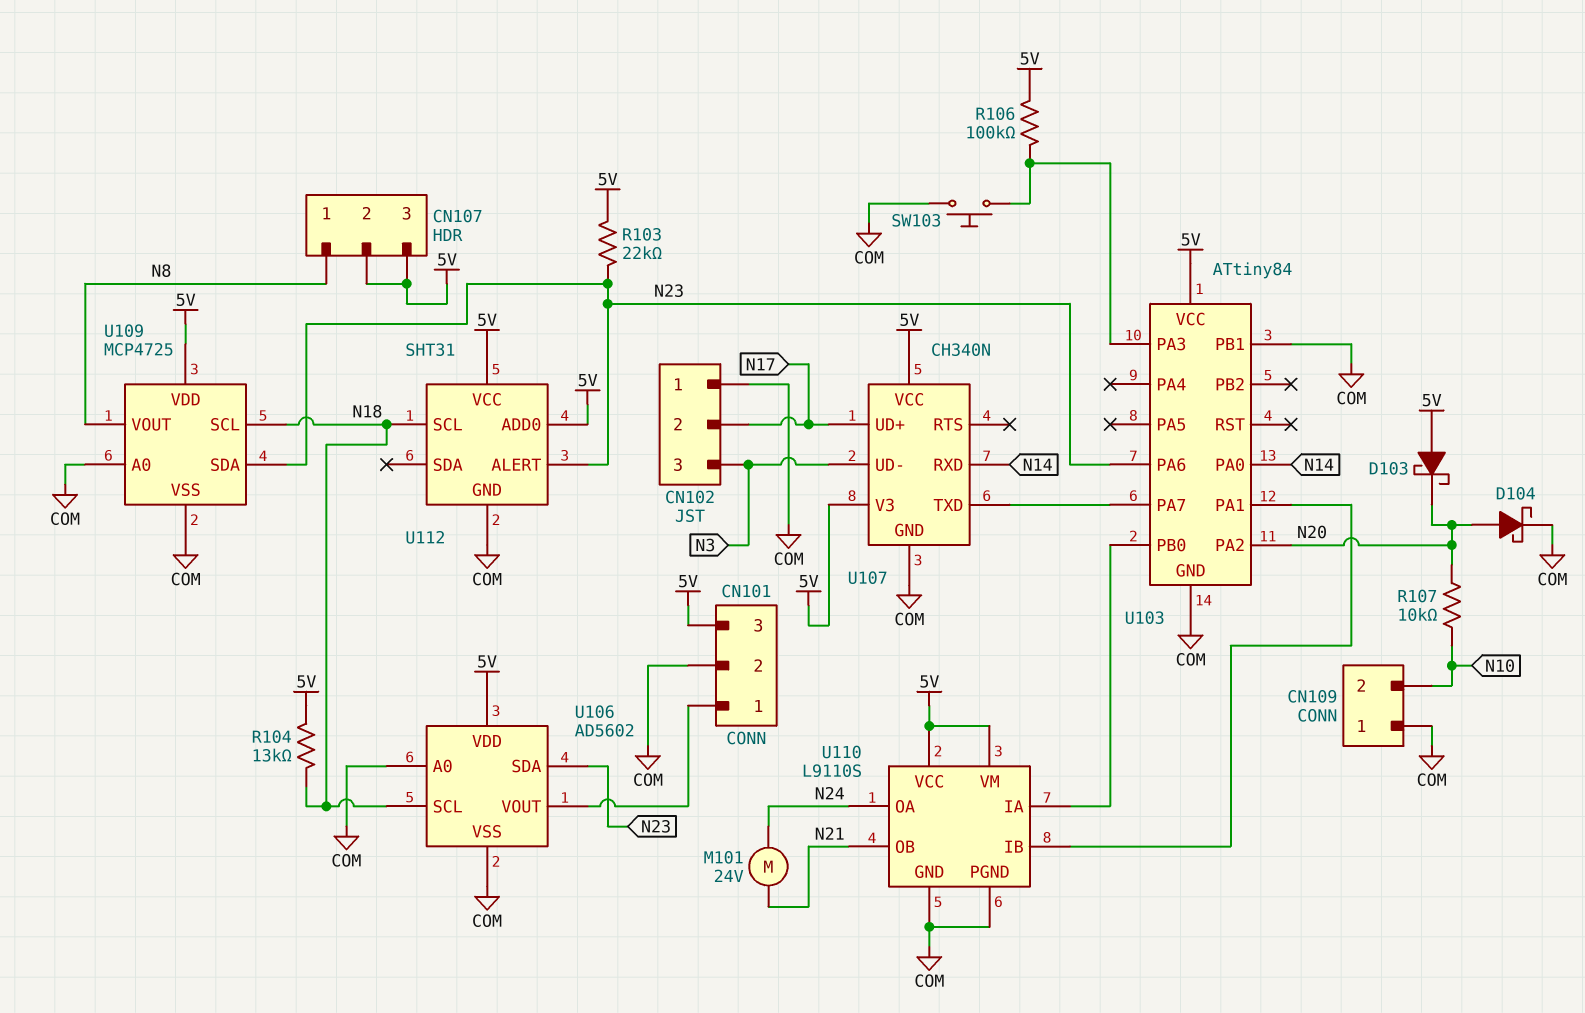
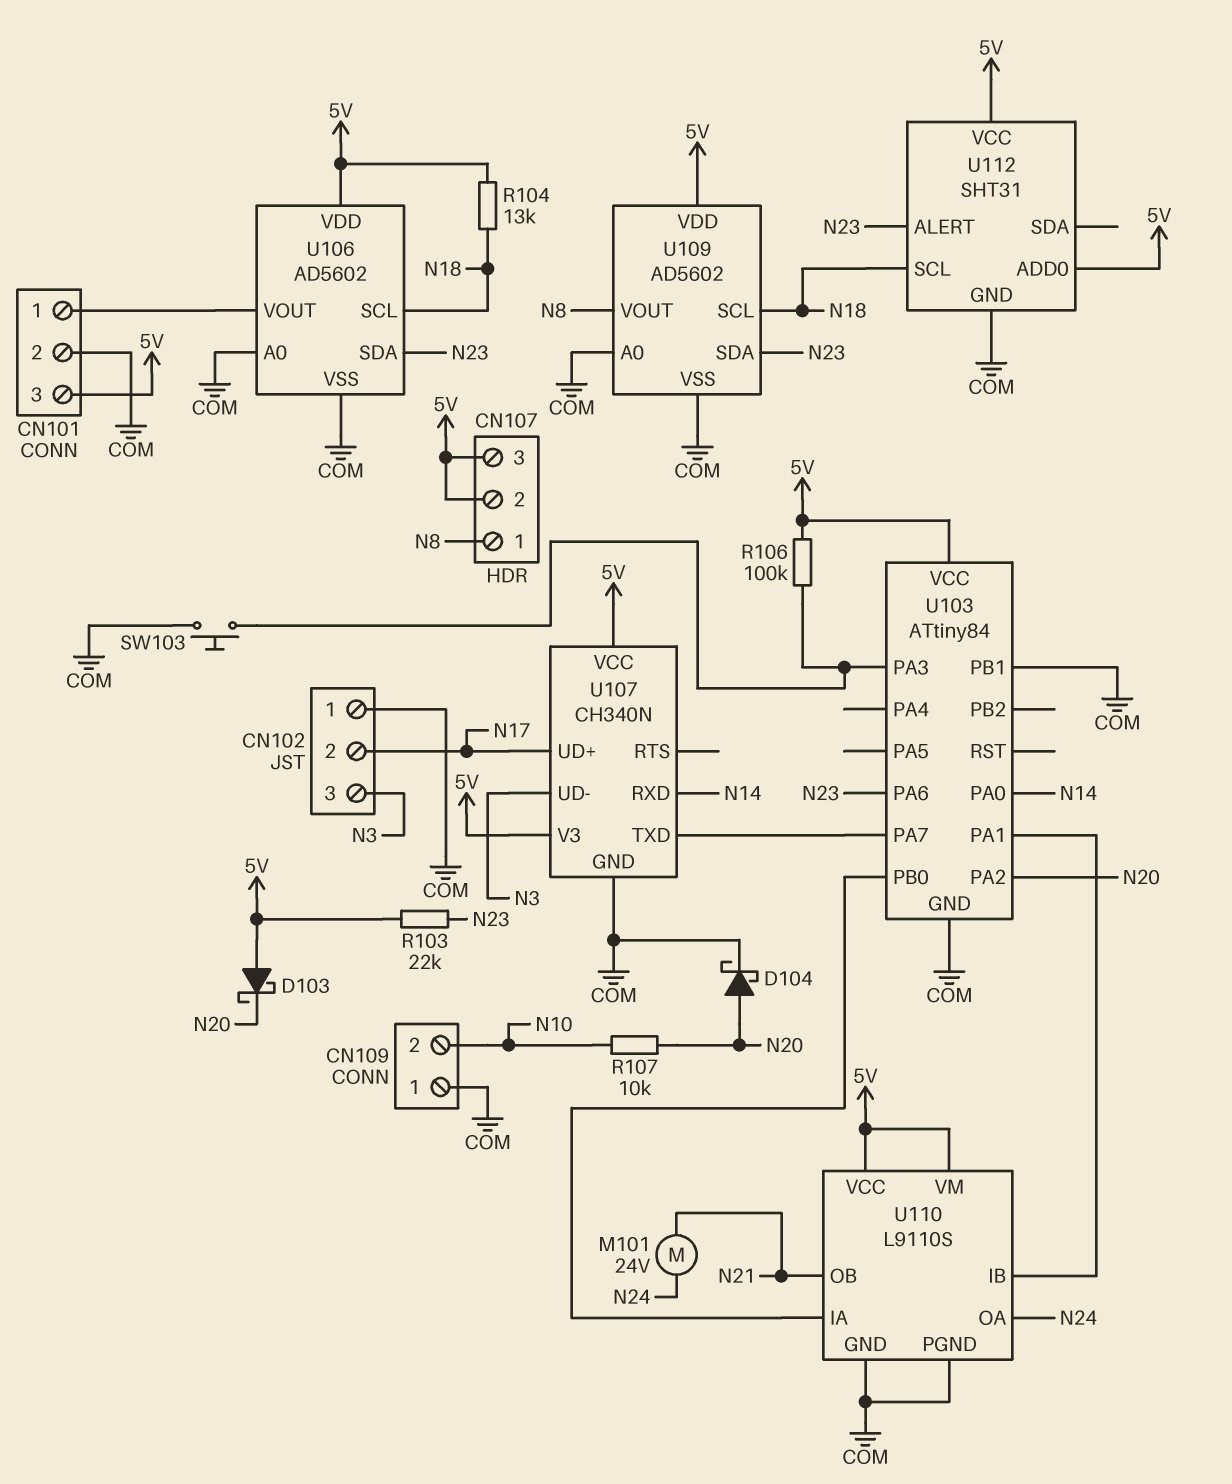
U109: MCP4725 -> AD5602

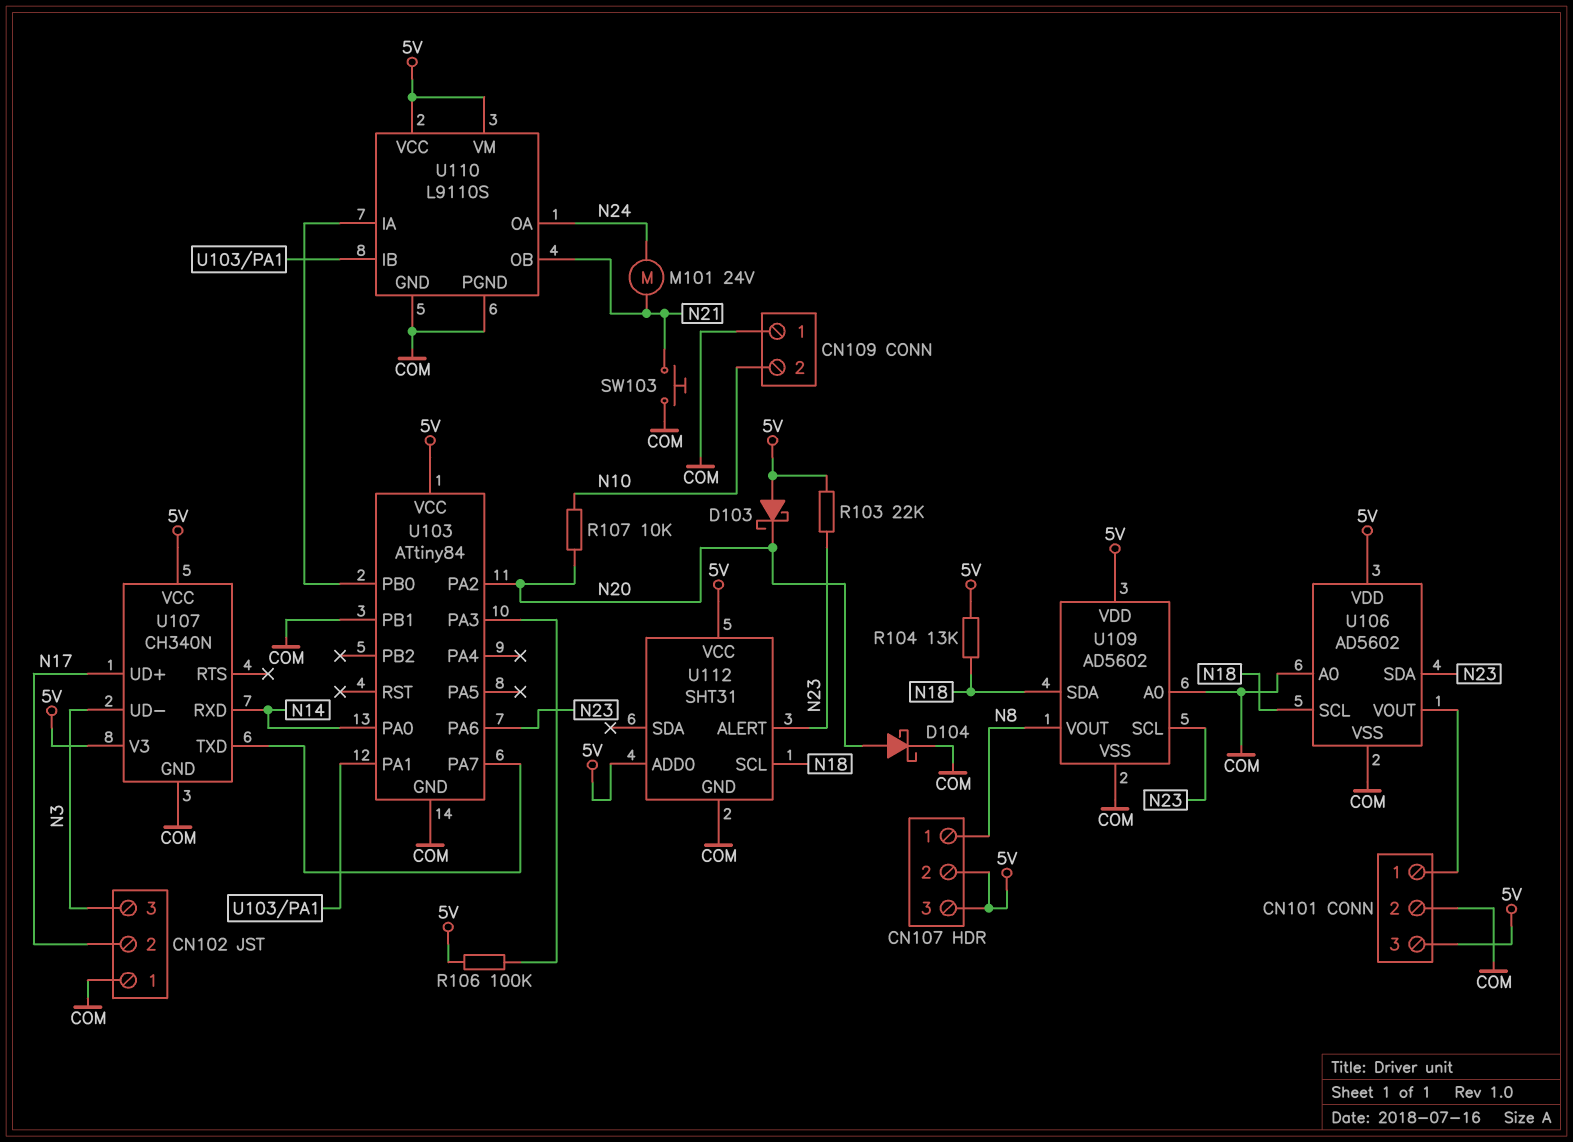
SW103: button (COM, U103/PA3) -> button (COM, N21)
U109 pin SCL: N18 -> N23
U109 pin SDA: N23 -> N18

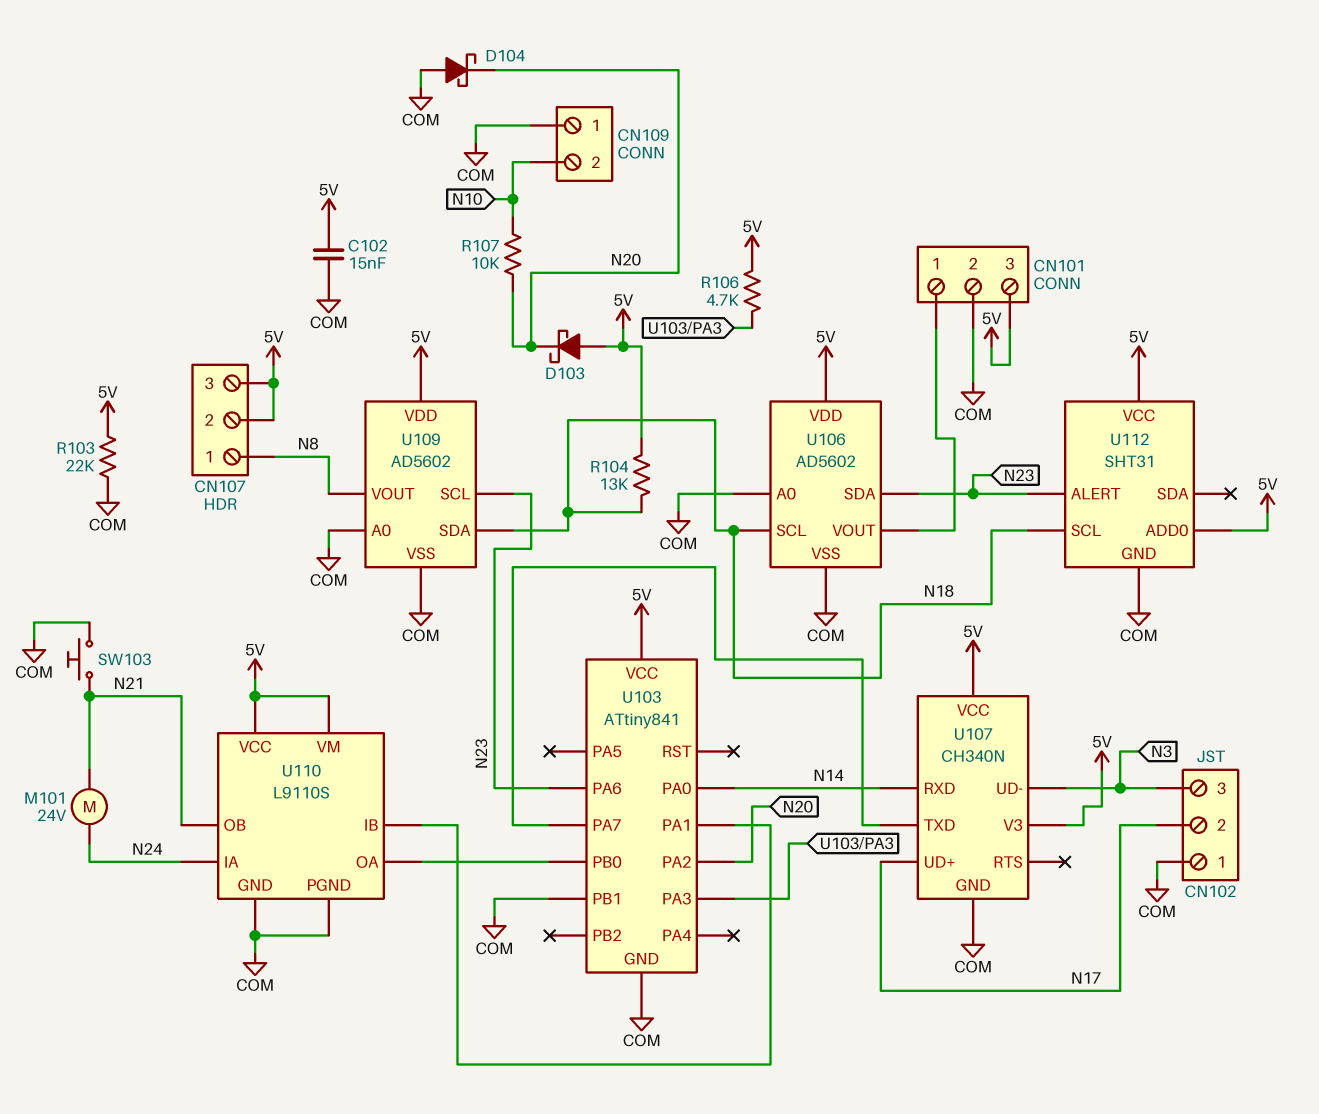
C102: none -> 15nF (5V, COM)
D104: schottky (A N20, K COM) -> schottky (A COM, K N20)
R103: 22k (5V, N23) -> 22k (5V, COM)
R106: 100k (5V, U103/PA3) -> 4.7k (5V, U103/PA3)
U103: ATtiny84 -> ATtiny841
U110 pin IA: U103/PB0 -> N24
U110 pin OA: N24 -> U103/PB0

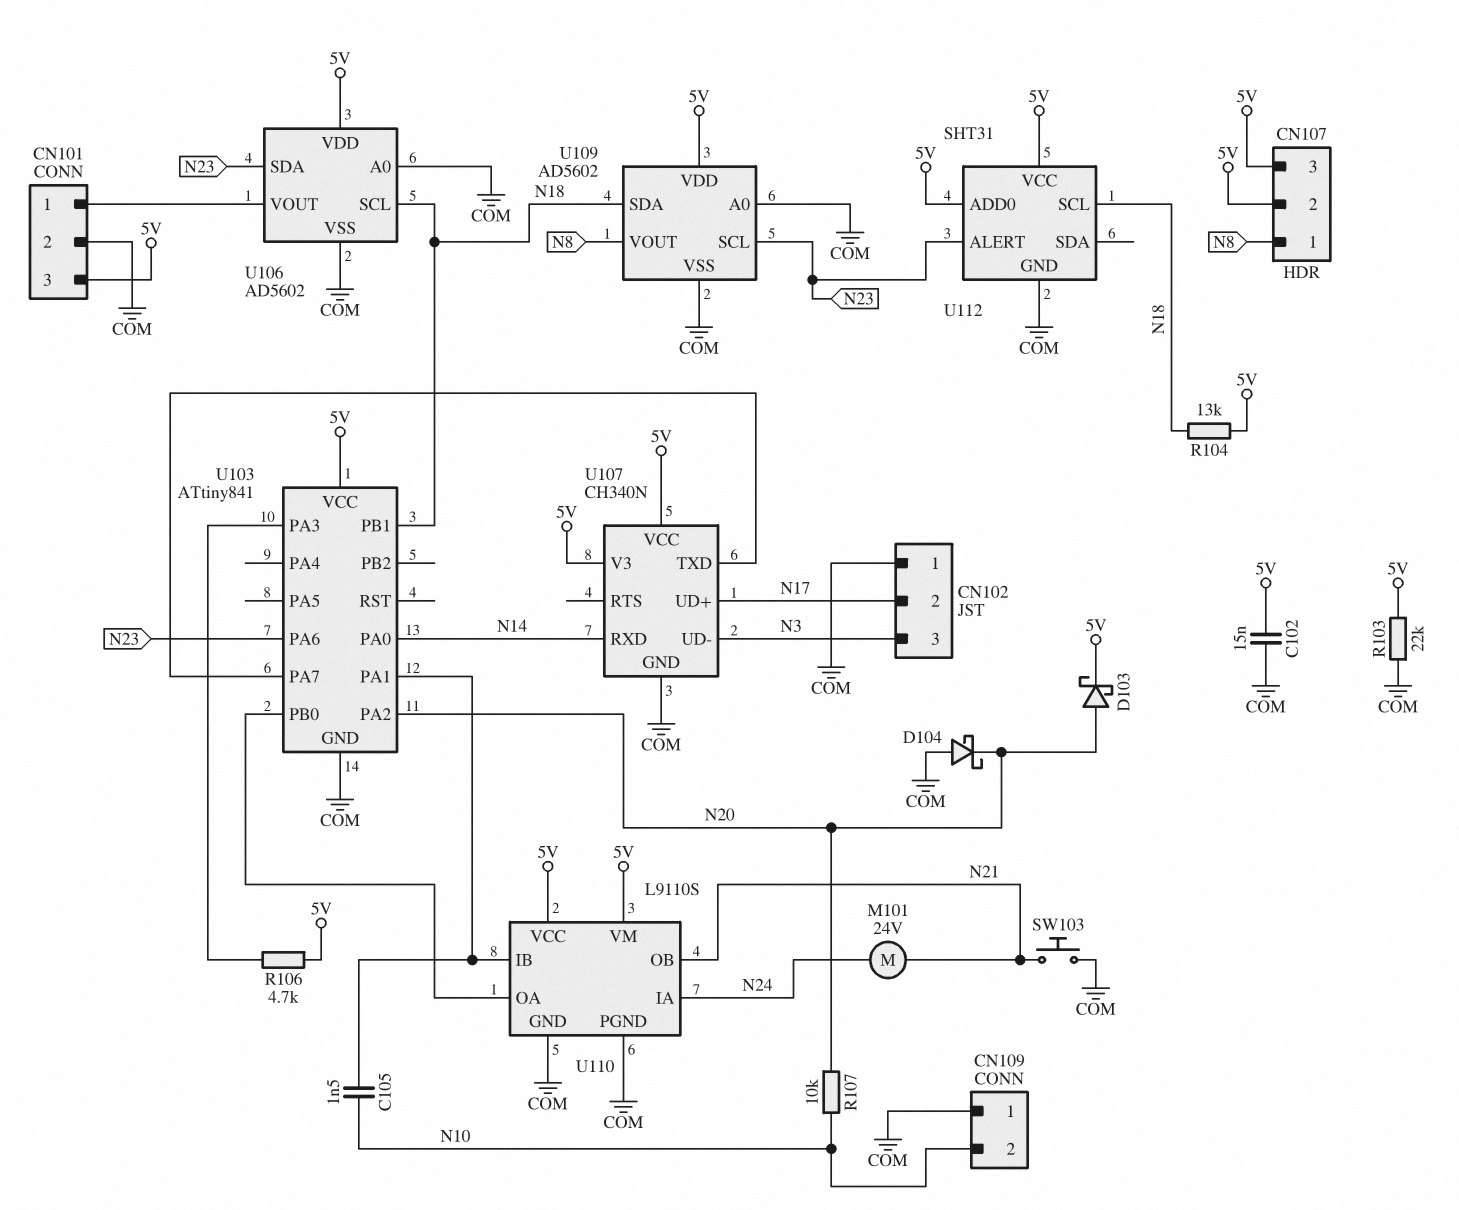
C105: none -> 1.5nF (N10, U103/PA1)
D103: schottky (A 5V, K N20) -> schottky (A N20, K 5V)
U103 pin PB1: COM -> N18

